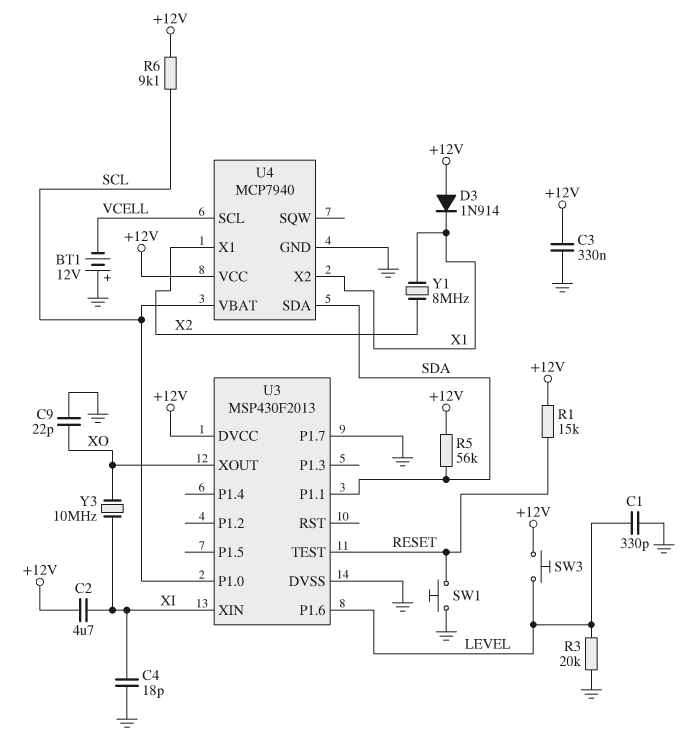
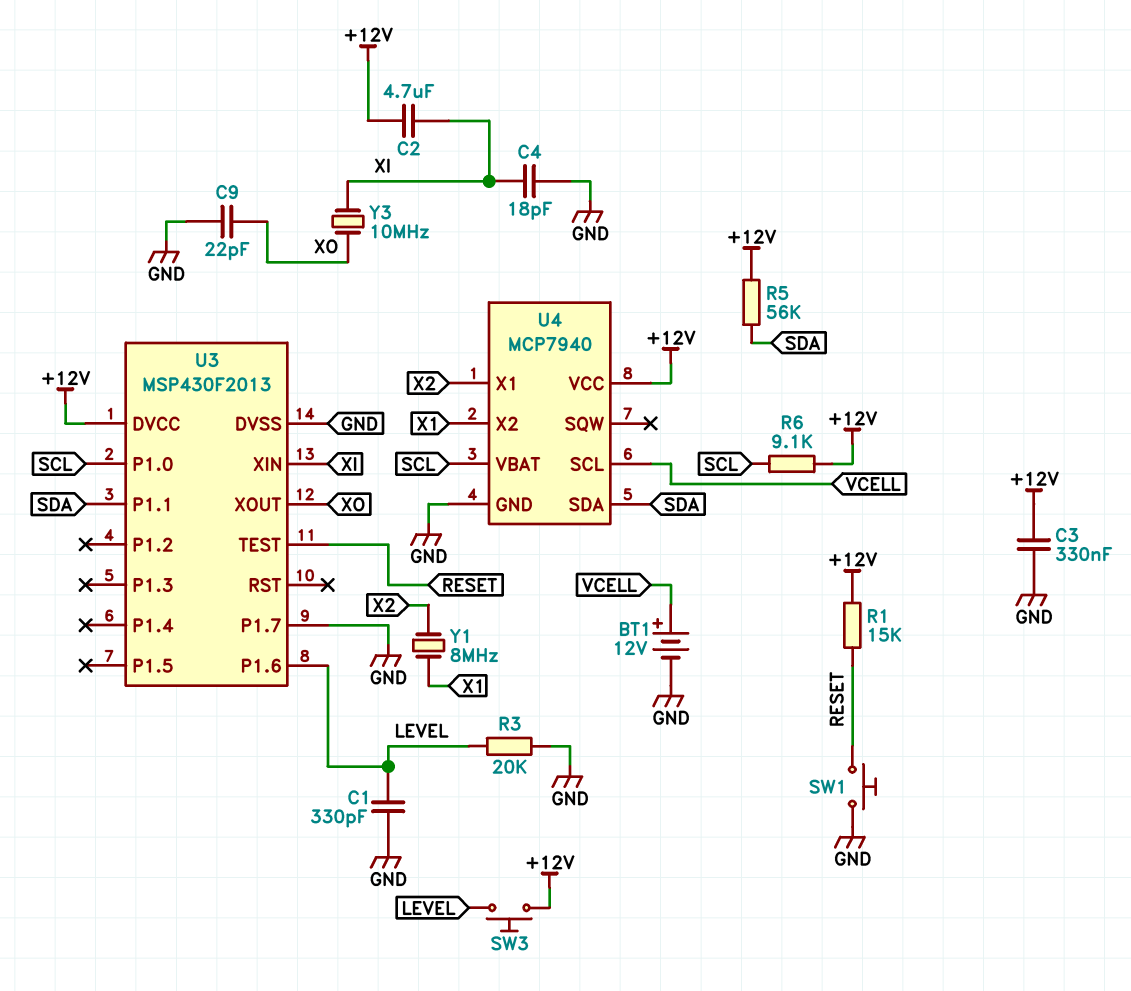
BT1: 12V (plus GND, minus VCELL) -> 12V (plus VCELL, minus GND)
D3: diode 1N914 (A +12V, K X1) -> none

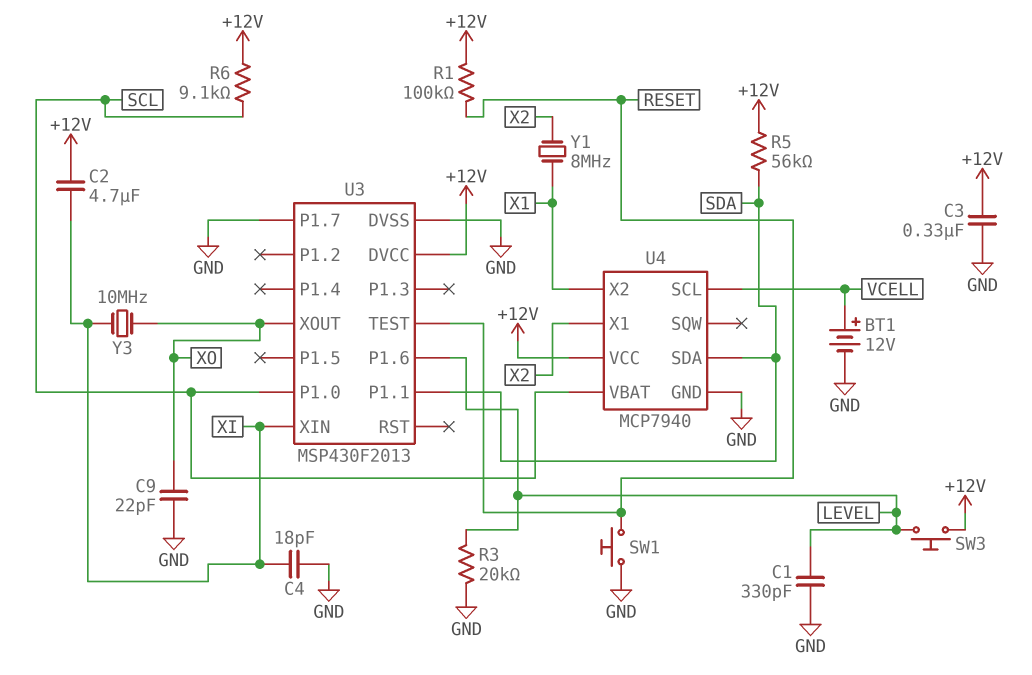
R1: 15k (+12V, RESET) -> 100k (+12V, RESET)

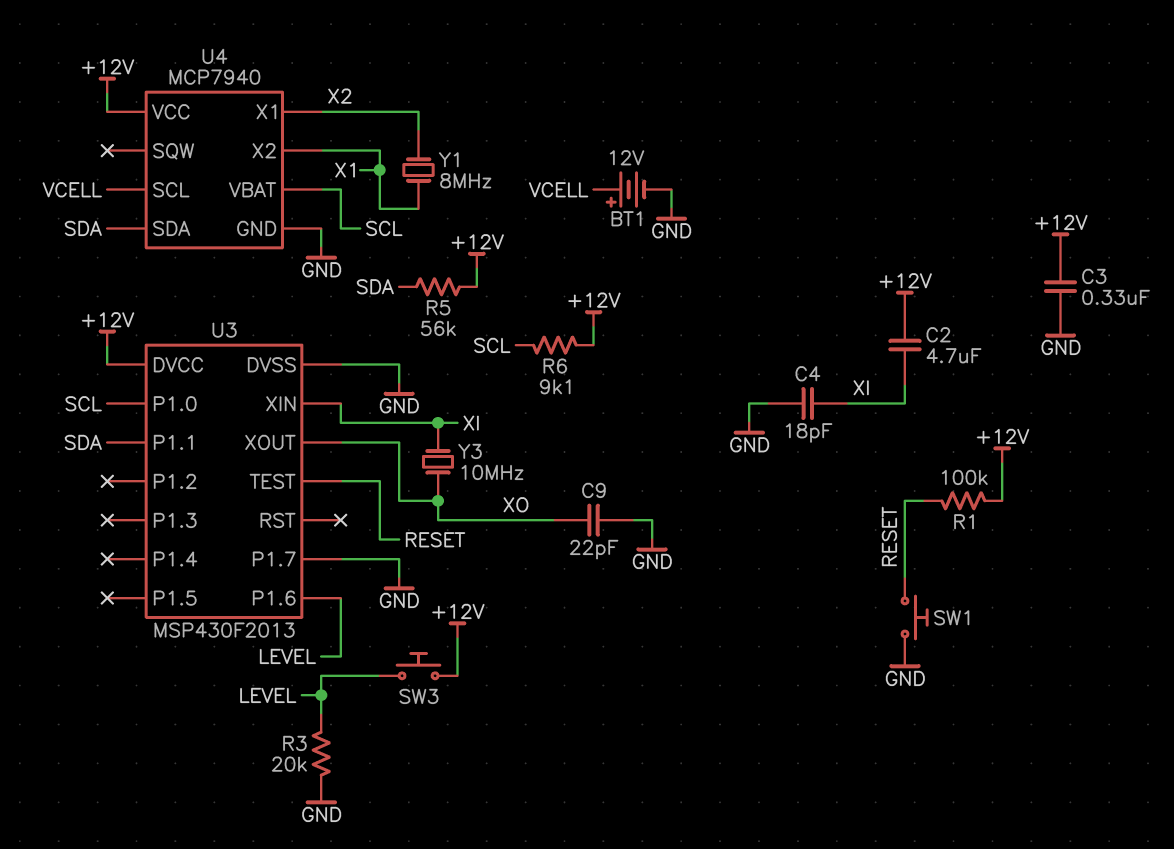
C1: 330pF (GND, LEVEL) -> none

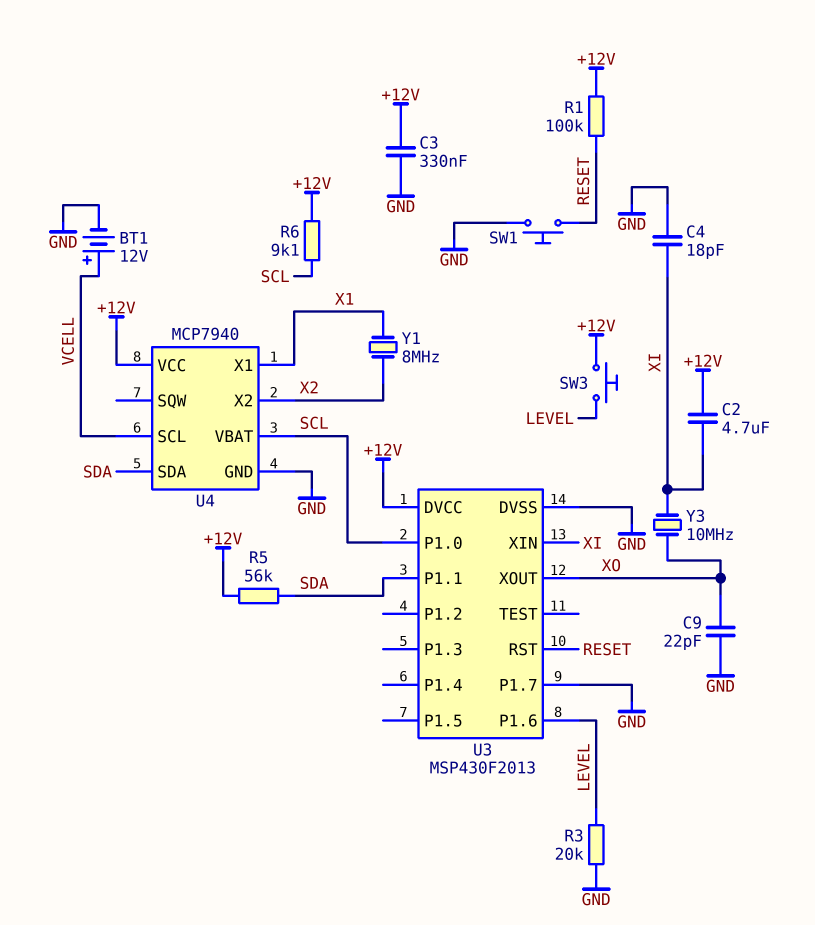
U3 pin RST: none -> RESET
U3 pin TEST: RESET -> none
U4 pin X1: X2 -> X1
U4 pin X2: X1 -> X2

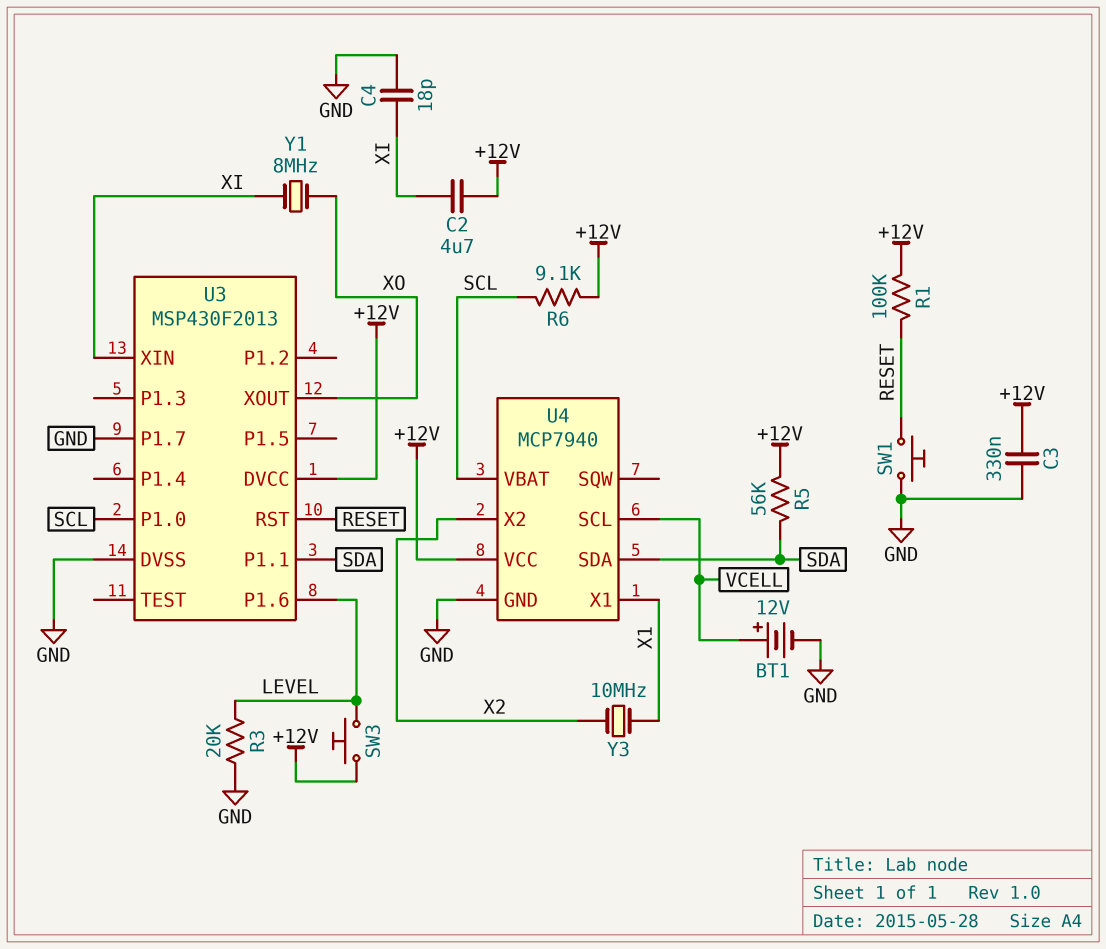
C9: 22pF (GND, XO) -> none
Y1: 8MHz (X1, X2) -> 8MHz (XI, XO)
Y3: 10MHz (XI, XO) -> 10MHz (X1, X2)

